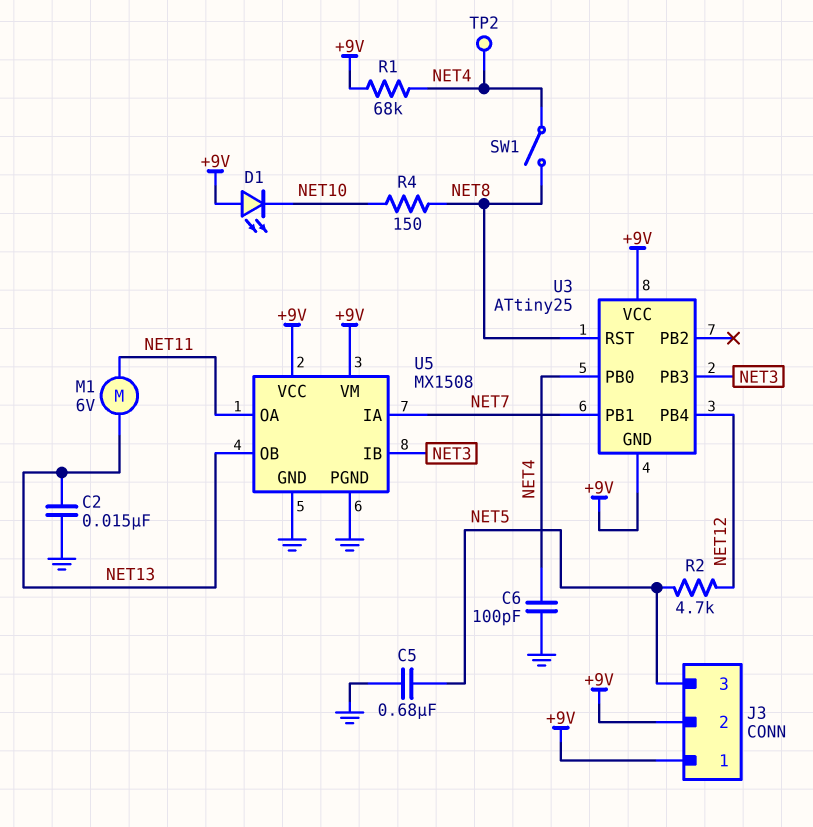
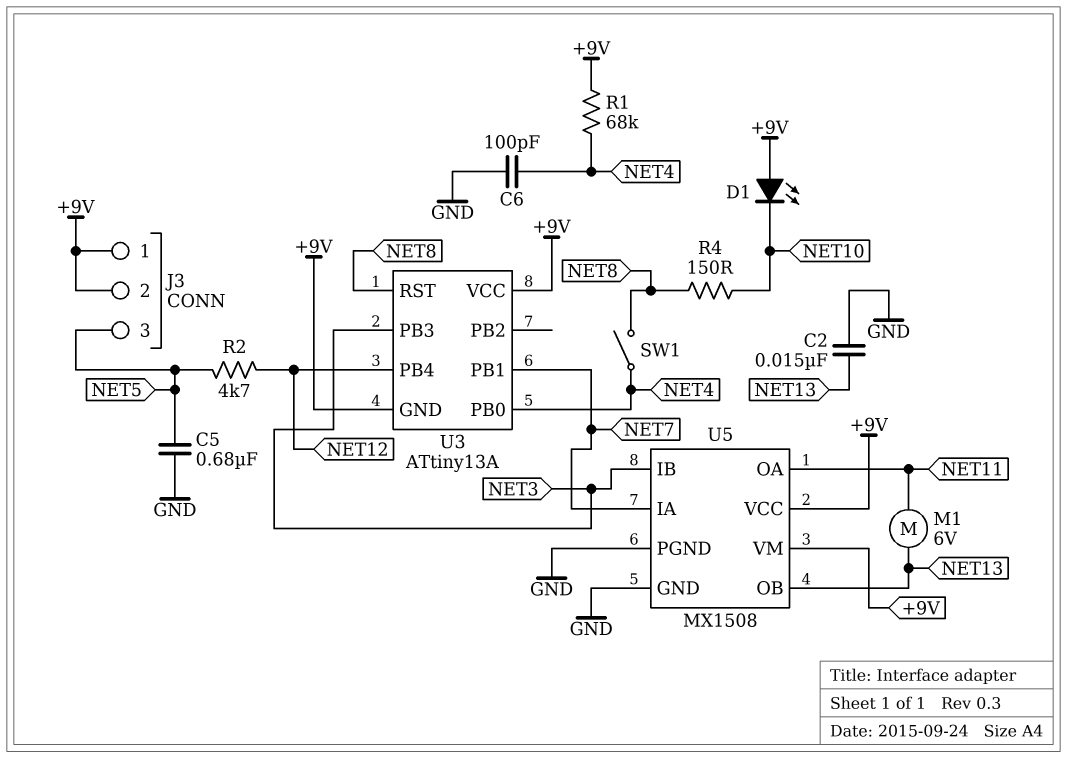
TP2: test point (NET4) -> none
U3: ATtiny25 -> ATtiny13A

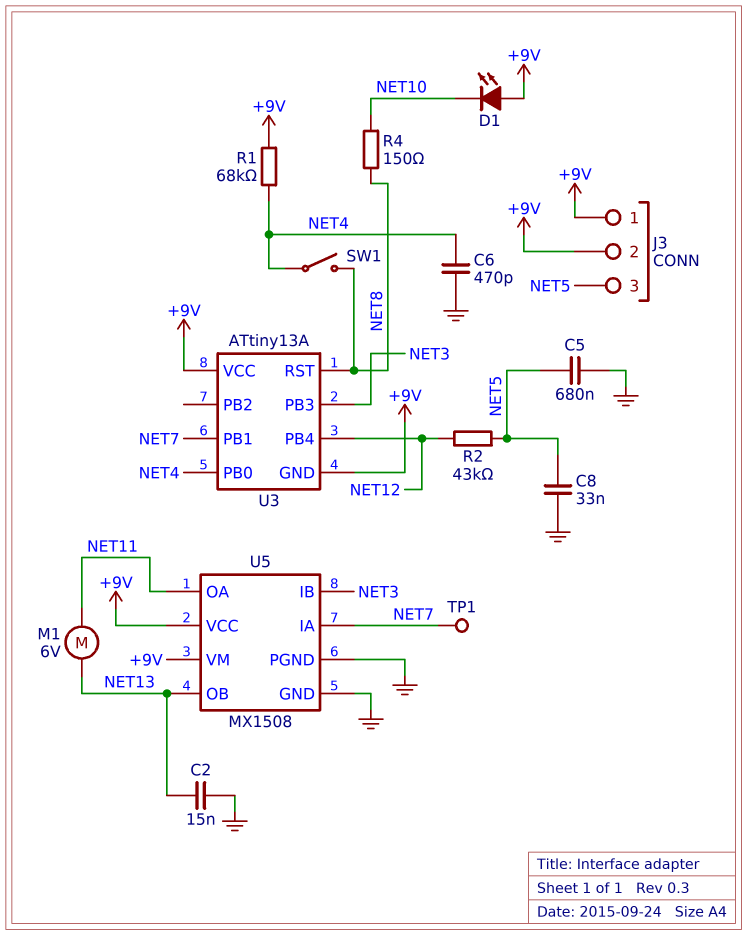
C6: 100pF (GND, NET4) -> 470pF (GND, NET4)
C8: none -> 33nF (GND, NET5)
R2: 4.7k (NET5, NET12) -> 43k (NET5, NET12)
TP1: none -> test point (NET7)

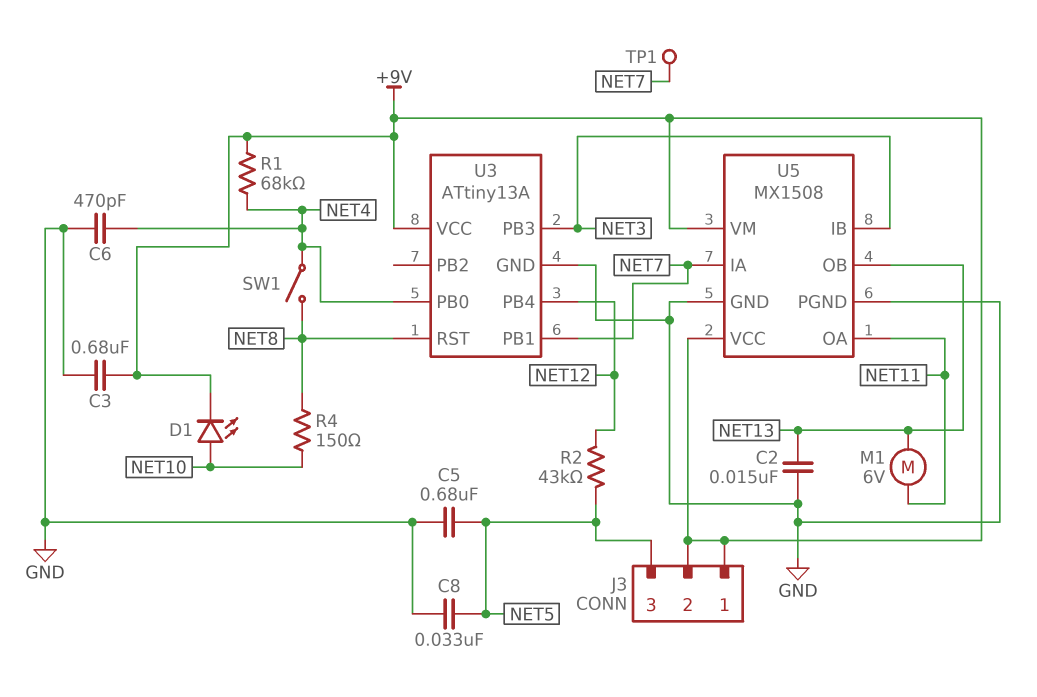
C3: none -> 680nF (+9V, GND)
D1: LED (A +9V, K NET10) -> LED (A NET10, K +9V)
U3 pin GND: +9V -> GND

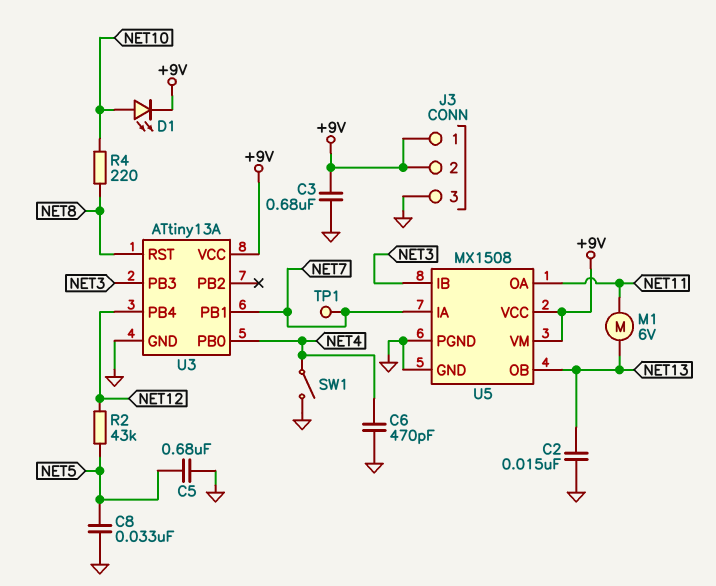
J3 pin 3: NET5 -> GND
R1: 68k (+9V, NET4) -> none
R4: 150 (NET8, NET10) -> 220 (NET8, NET10)
SW1: switch (NET4, NET8) -> switch (GND, NET4)

